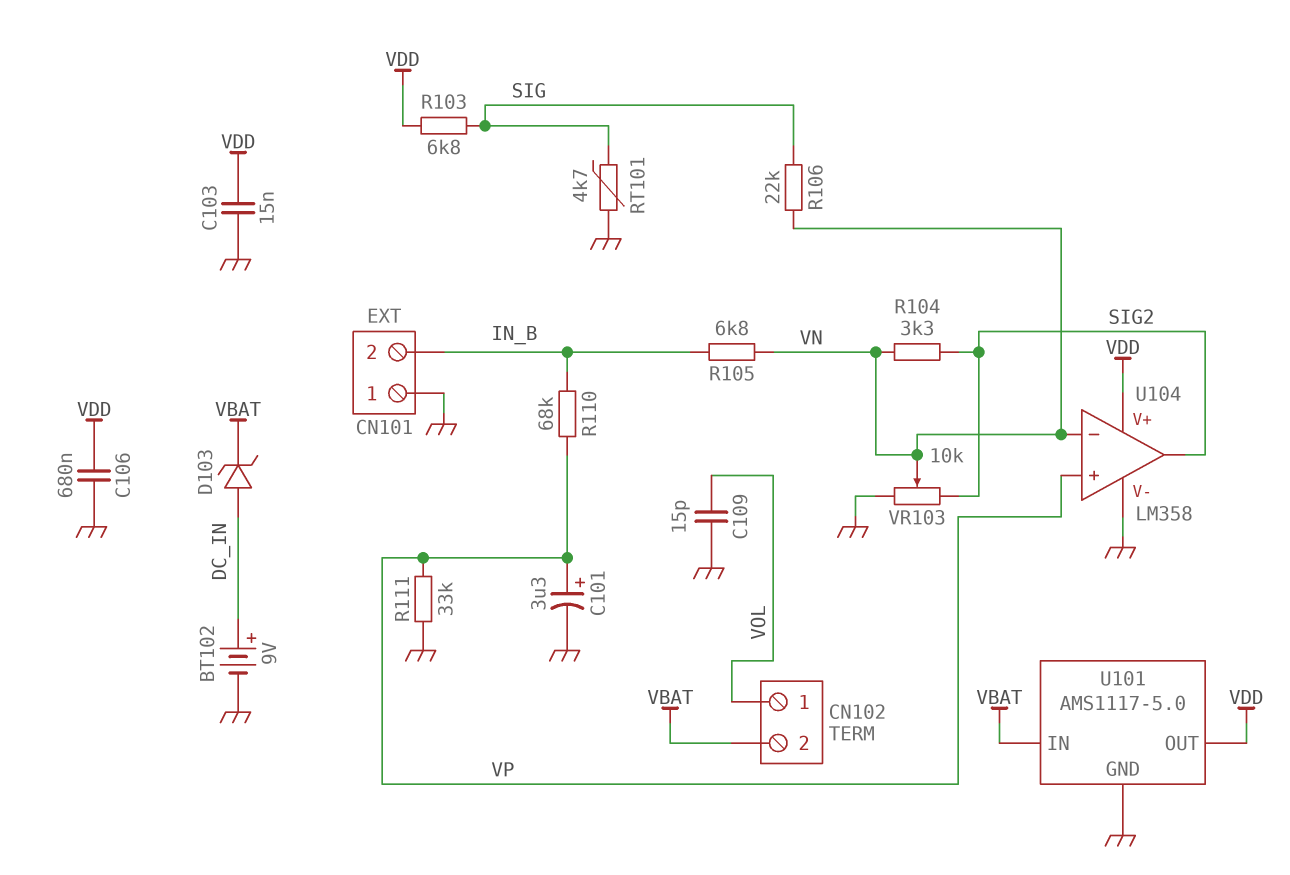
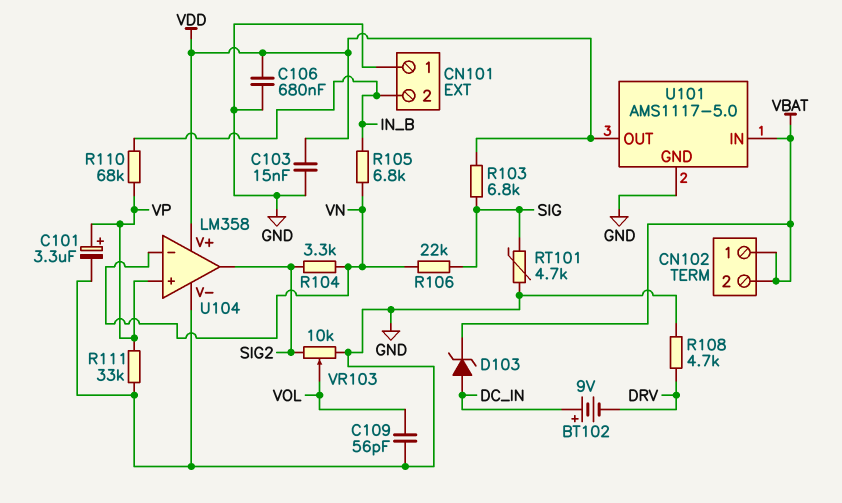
BT102: 9V (plus DC_IN, minus GND) -> 9V (plus DC_IN, minus DRV)
C109: 15pF (GND, VOL) -> 56pF (GND, VOL)
CN102 pin 1: VOL -> VBAT
R108: none -> 4.7k (DRV, GND)
VR103: 10k (GND, SIG2, wiper VN) -> 10k (GND, SIG2, wiper VOL)

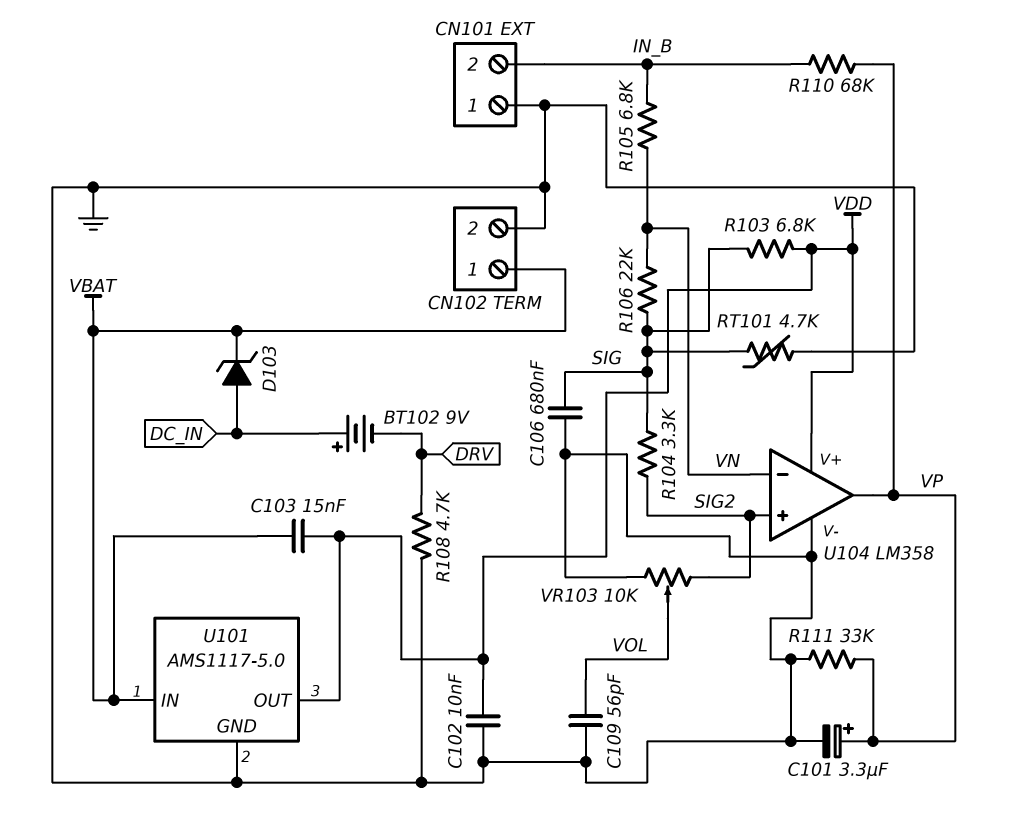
C102: none -> 10nF (GND, VDD)
C103: 15nF (GND, VDD) -> 15nF (VBAT, VDD)
C106: 680nF (GND, VDD) -> 680nF (GND, SIG)
CN102 pin 2: VBAT -> GND
R104: 3.3k (SIG2, VN) -> 3.3k (SIG, SIG2)
U104 pin in+: VP -> SIG2
U104 pin out: SIG2 -> VP

